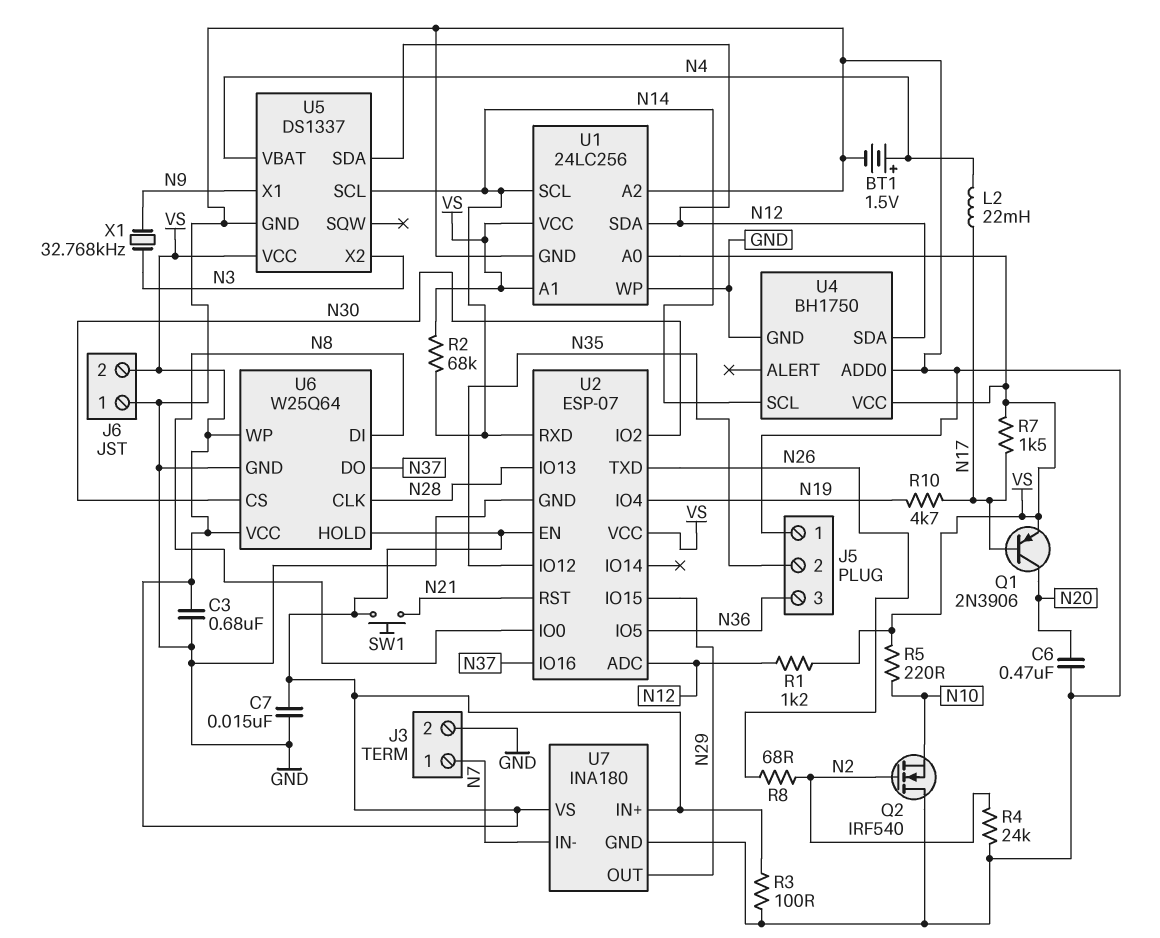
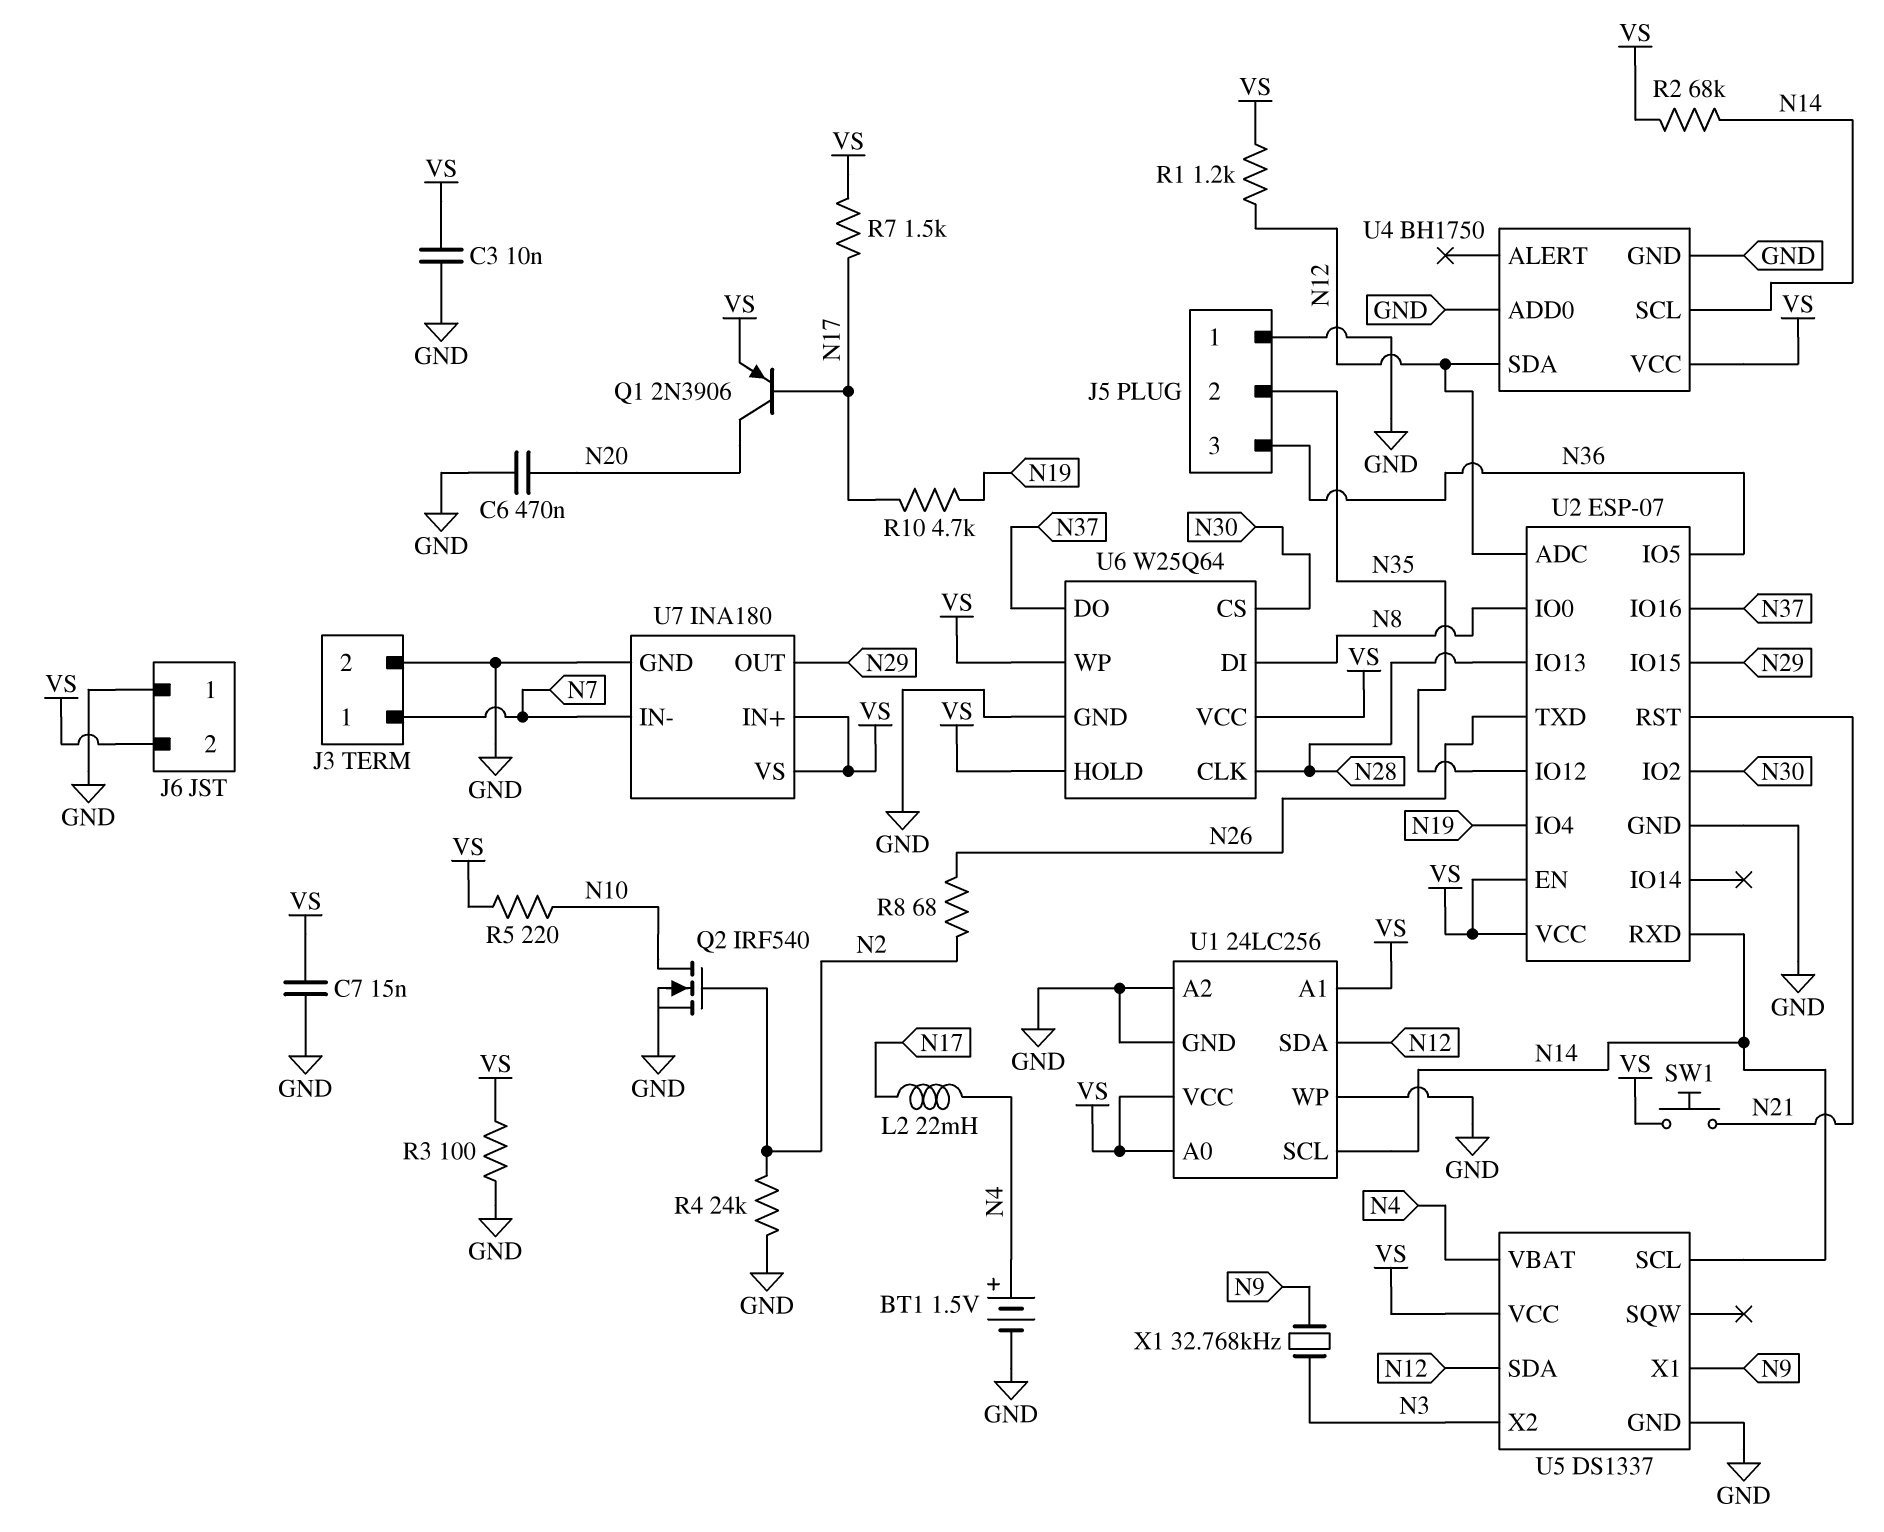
C3: 680nF (GND, VS) -> 10nF (GND, VS)
Q2: NMOS IRF540 (G N2, D GND, S N10) -> NMOS IRF540 (G N2, D N10, S GND)

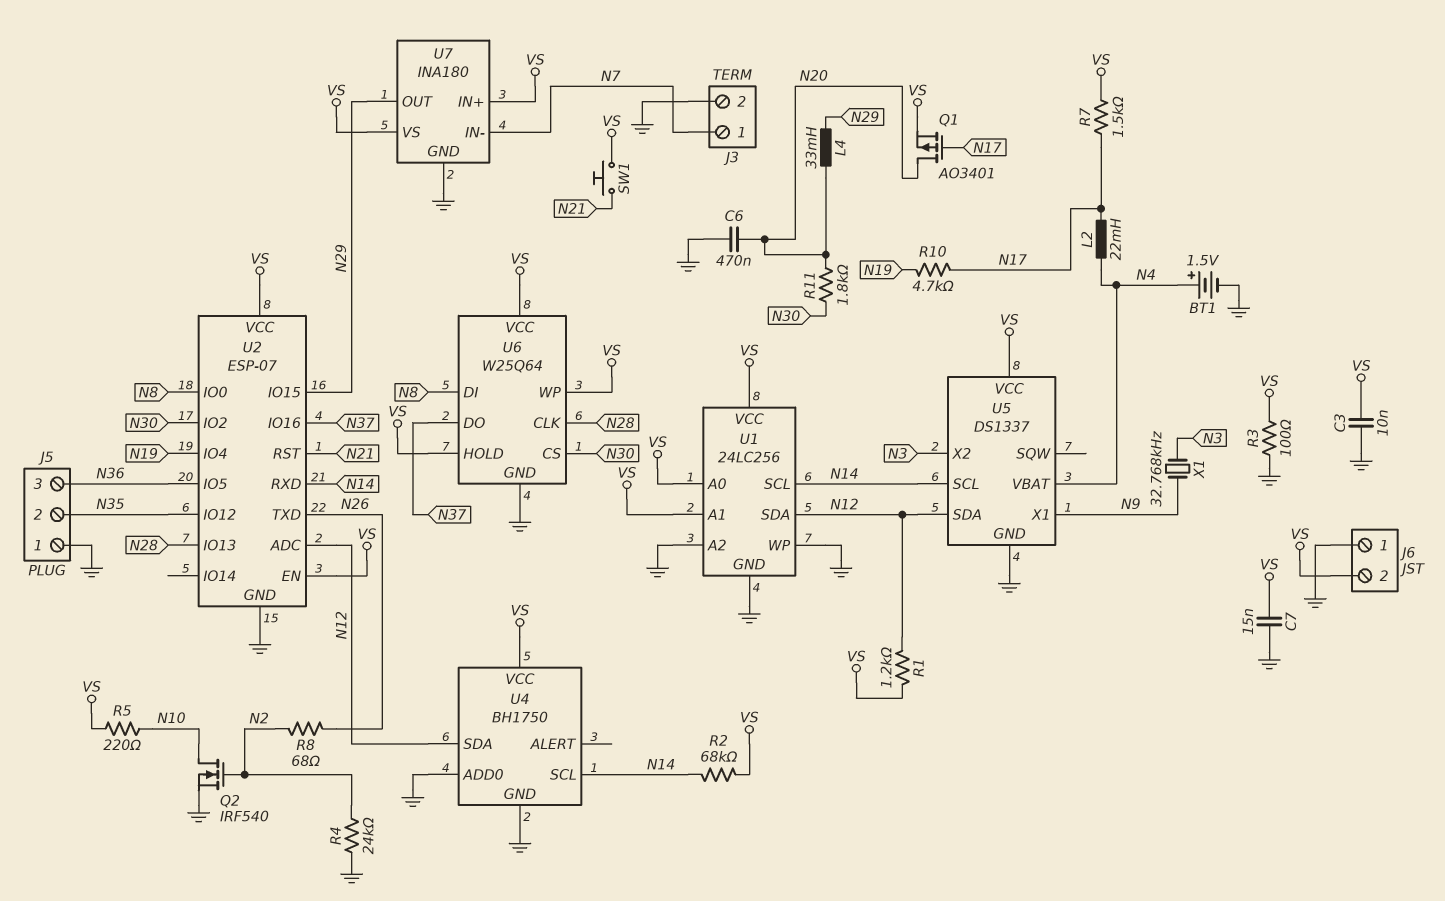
L4: none -> 33mH (N20, N29)
Q1: PNP 2N3906 (B N17, C N20, E VS) -> PMOS AO3401 (G N17, D N20, S VS)
R11: none -> 1.8k (N20, N30)

